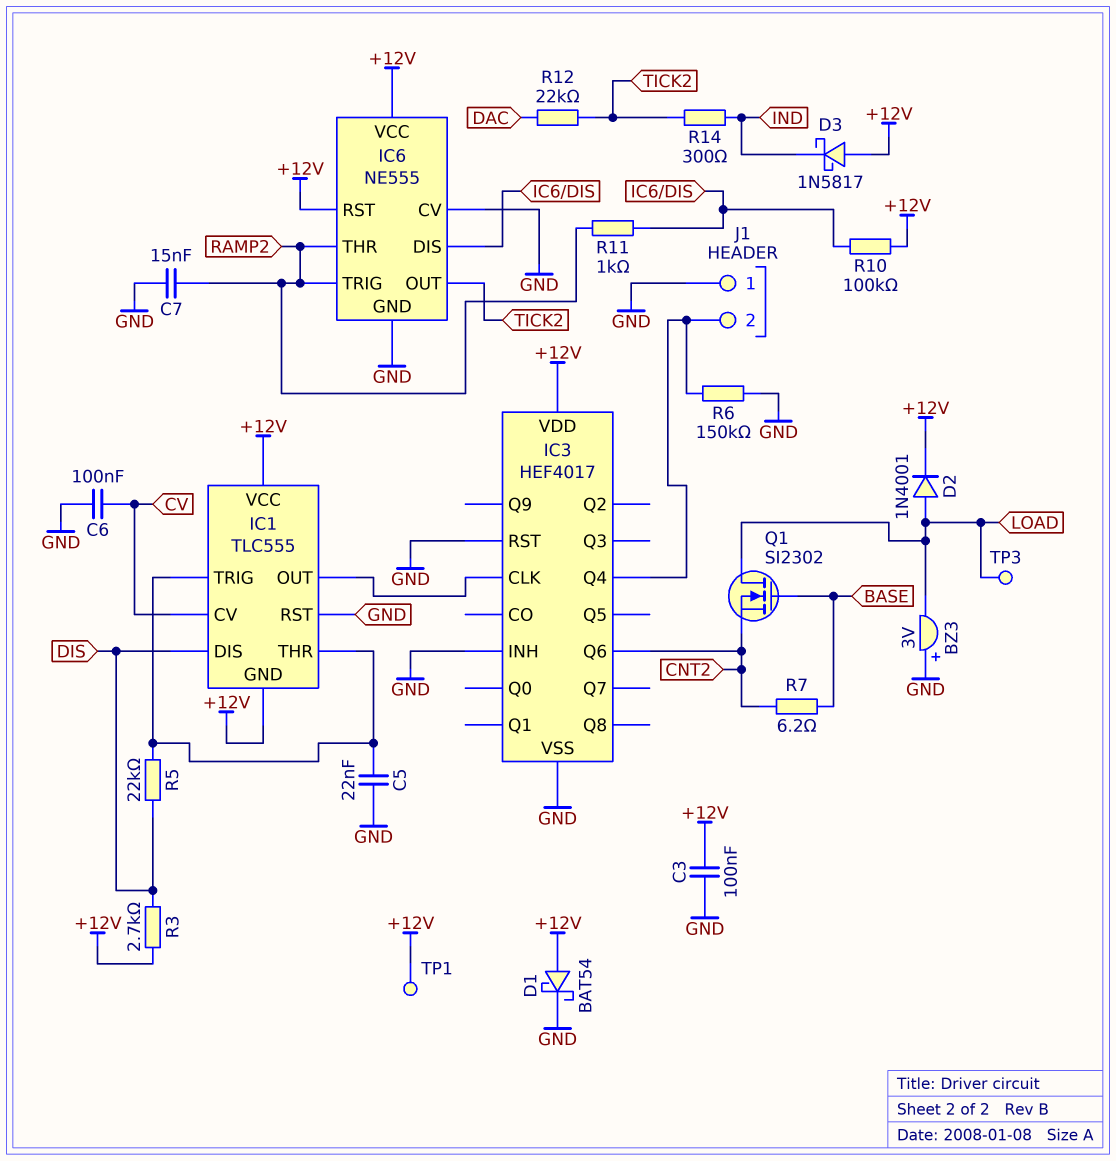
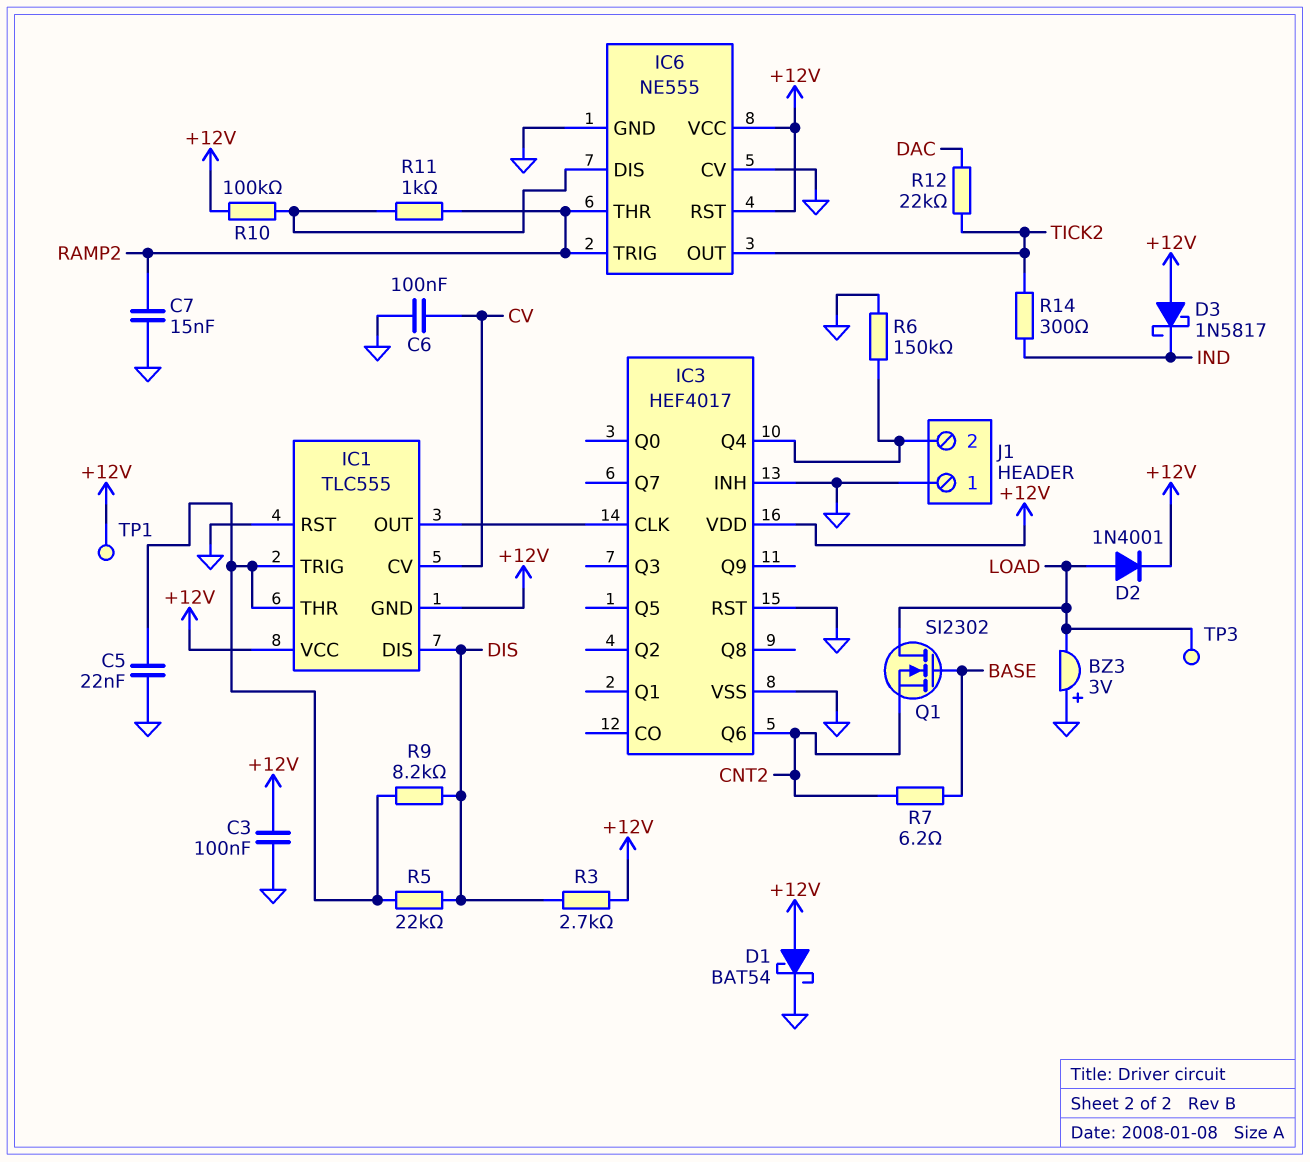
R9: none -> 8.2k (DIS, IC1/THR)

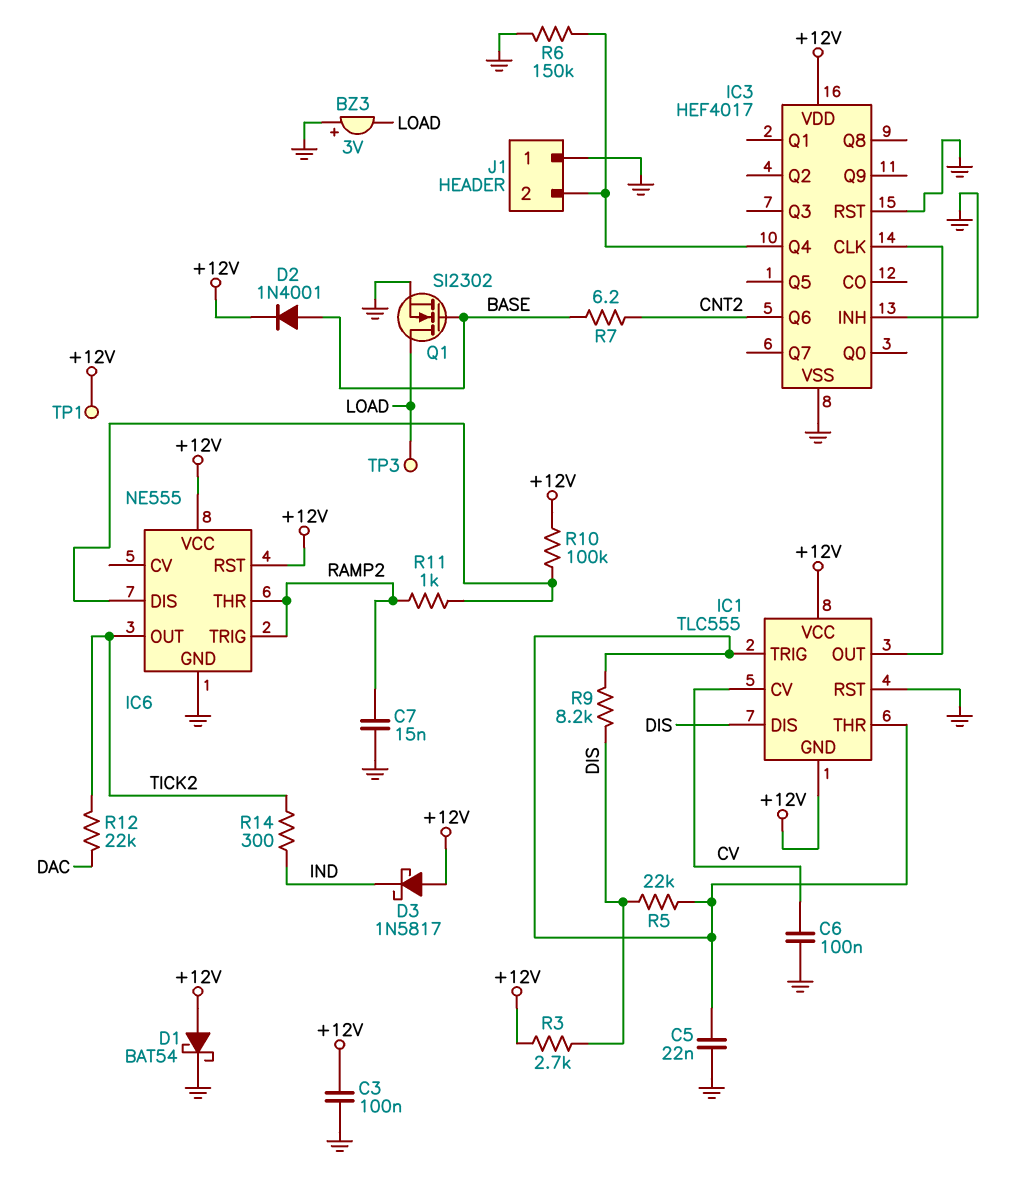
D2: diode 1N4001 (A LOAD, K +12V) -> diode 1N4001 (A BASE, K +12V)
IC6 pin CV: GND -> none
Q1: NMOS SI2302 (G BASE, D LOAD, S CNT2) -> NMOS SI2302 (G BASE, D LOAD, S GND)

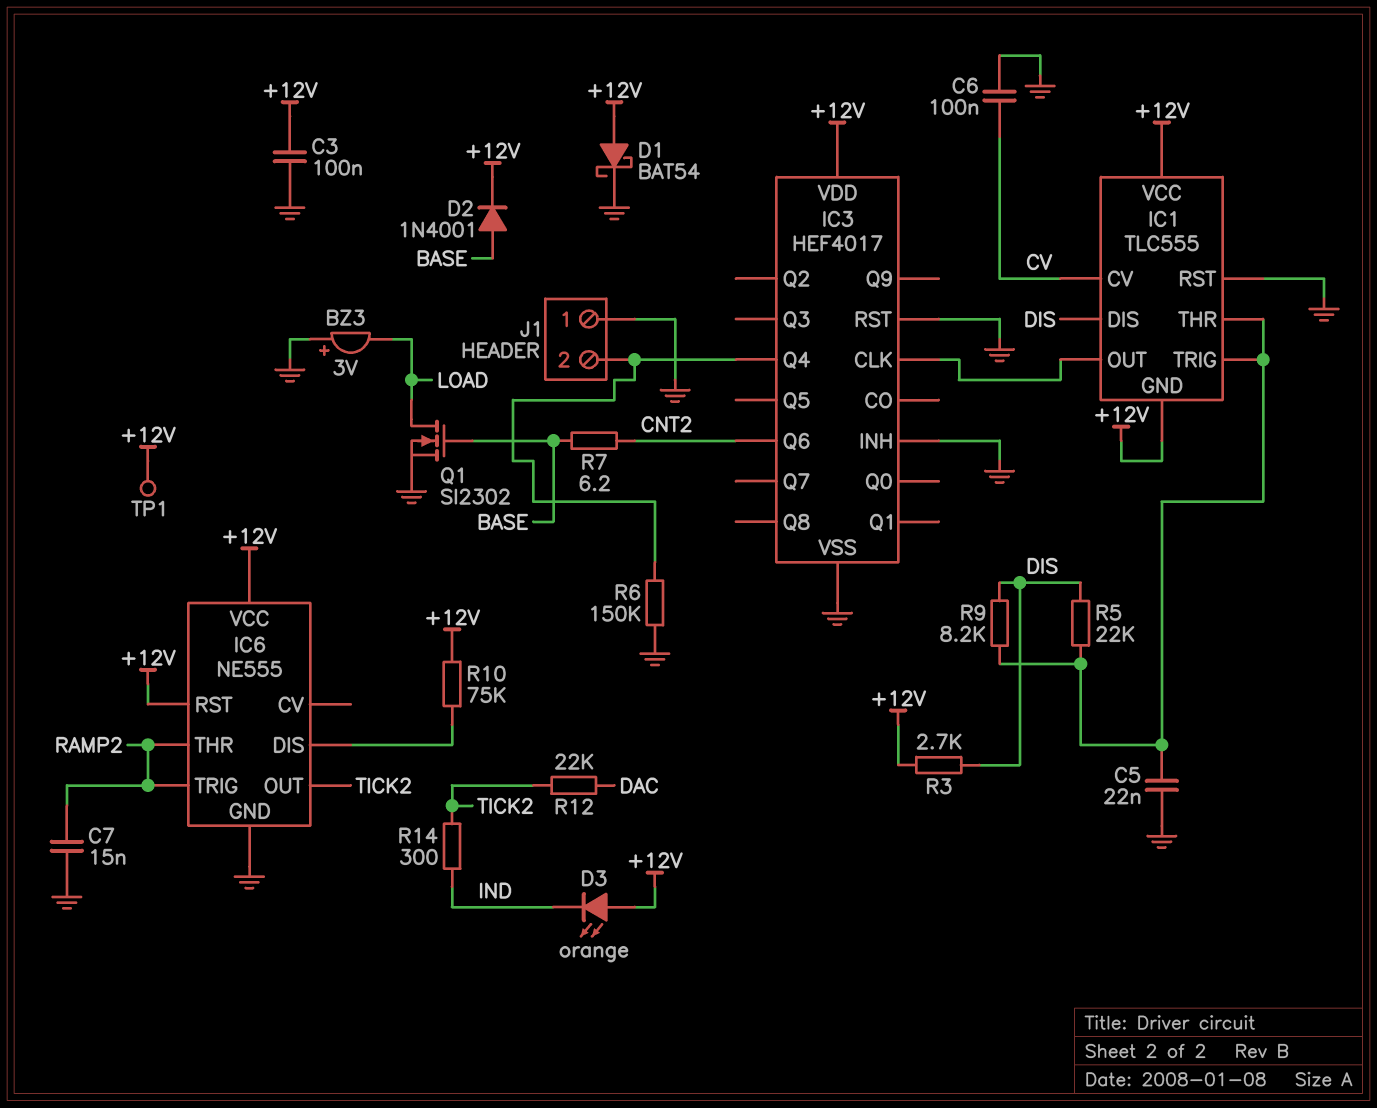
D3: schottky 1N5817 (A +12V, K IND) -> LED orange (A +12V, K IND)
R10: 100k (+12V, IC6/DIS) -> 75k (+12V, IC6/DIS)
R11: 1k (IC6/DIS, RAMP2) -> none
TP3: test point (LOAD) -> none

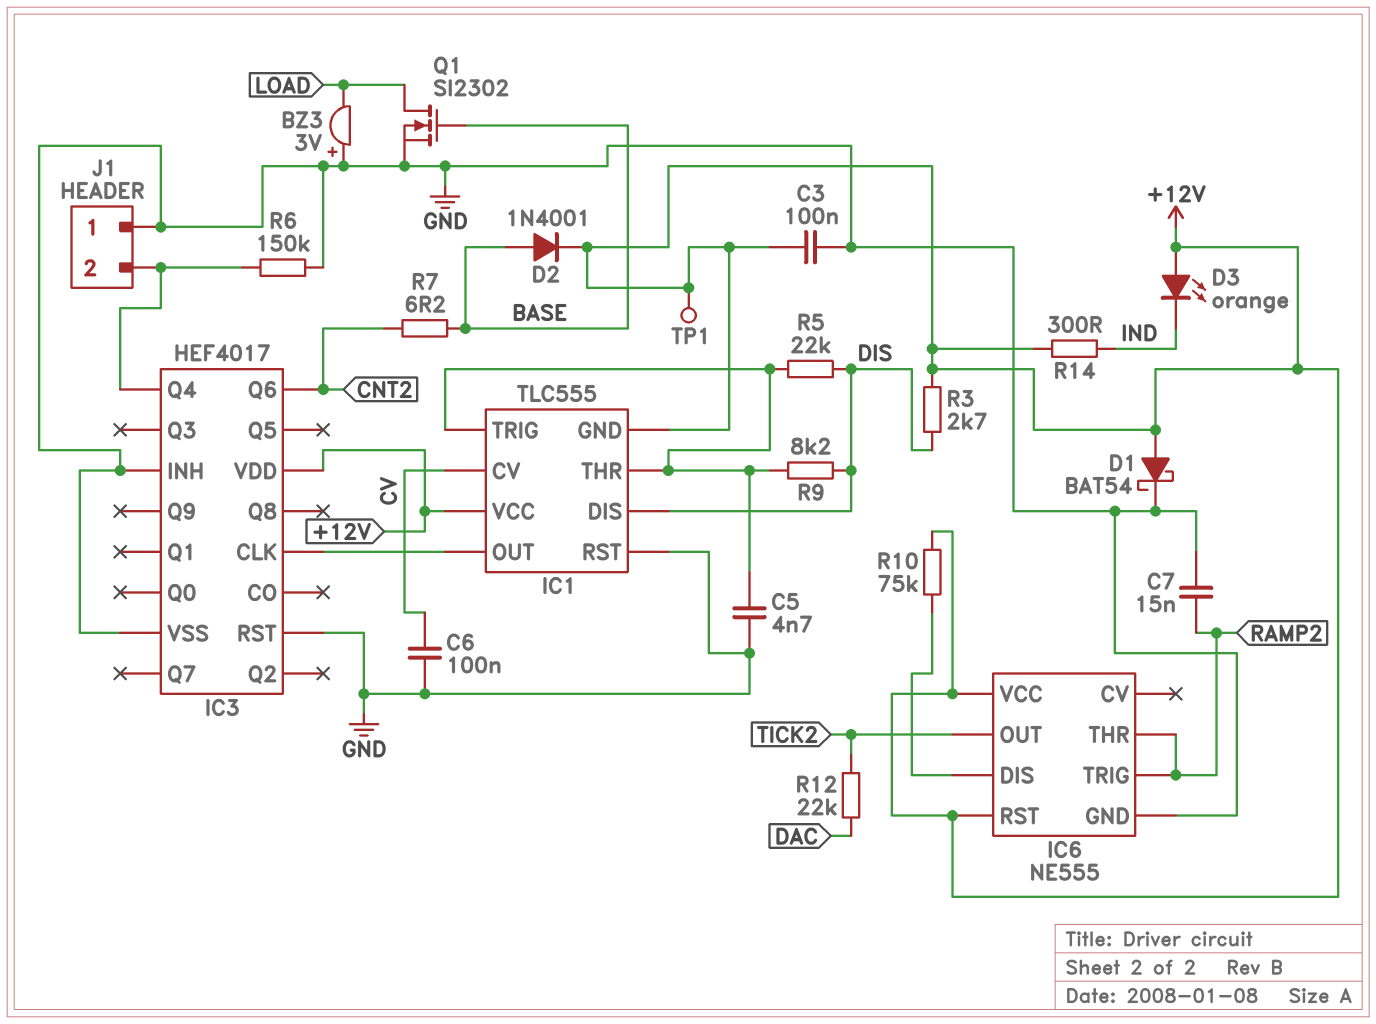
C5: 22nF (GND, IC1/THR) -> 4.7nF (GND, IC1/THR)
R14: 300 (IND, TICK2) -> 300 (+12V, IND)

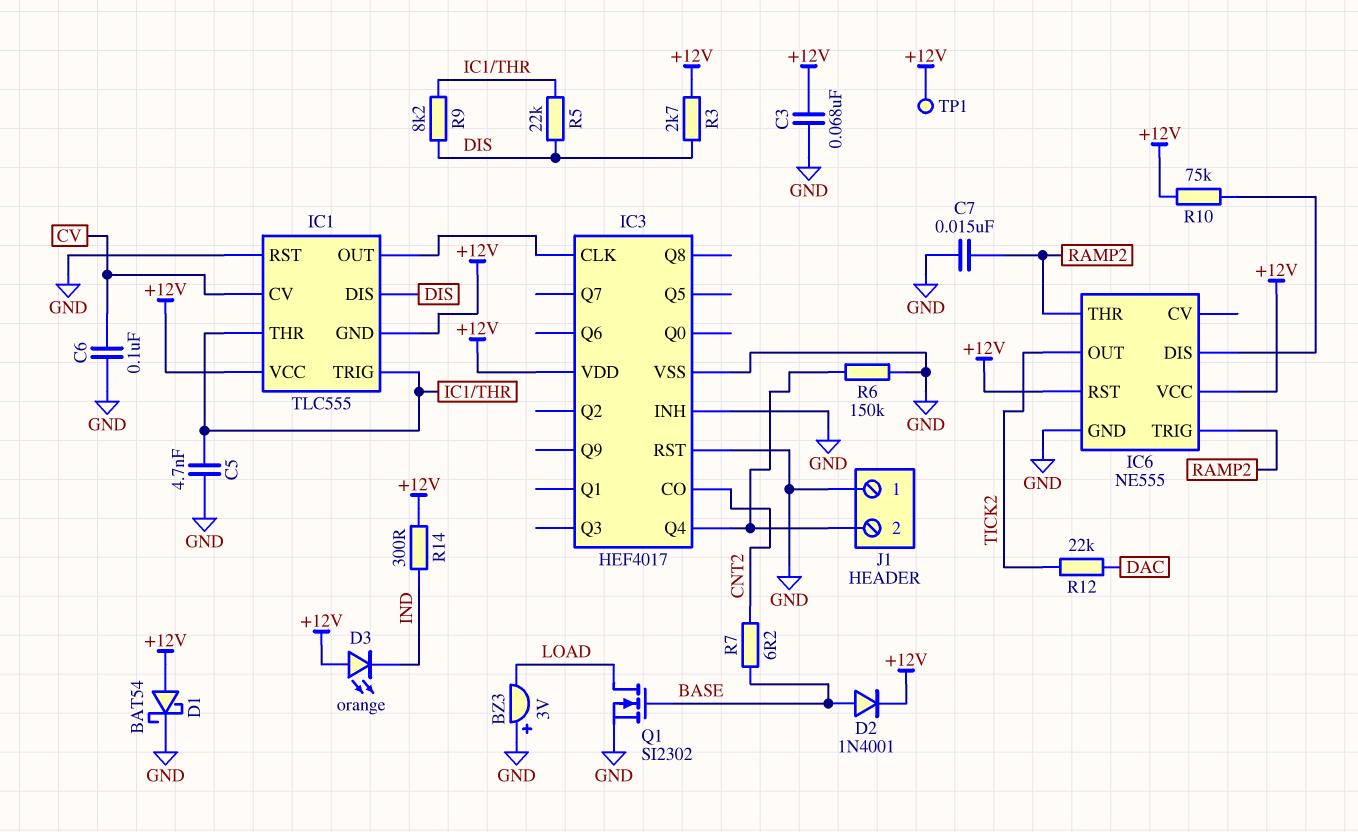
C3: 100nF (+12V, GND) -> 68nF (+12V, GND)
IC3 pin CO: none -> CNT2
IC3 pin Q6: CNT2 -> none

